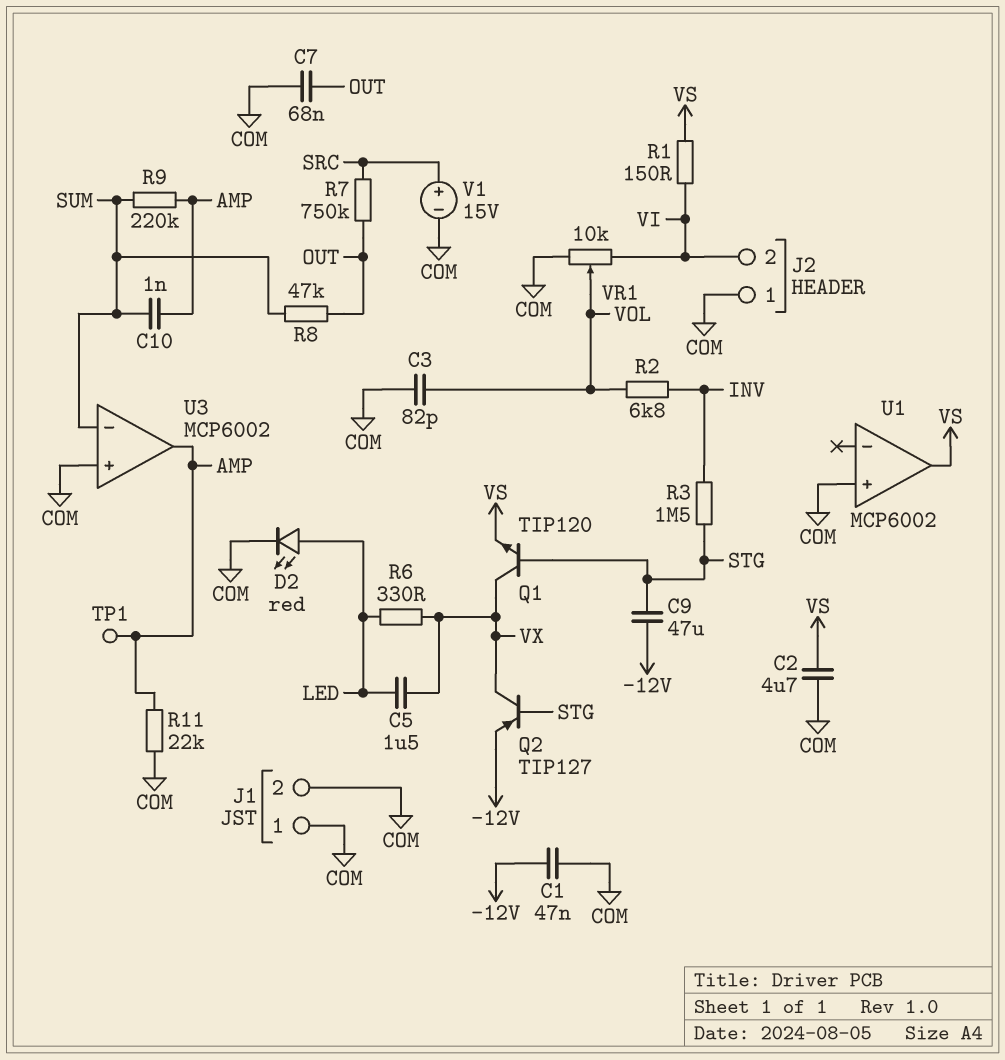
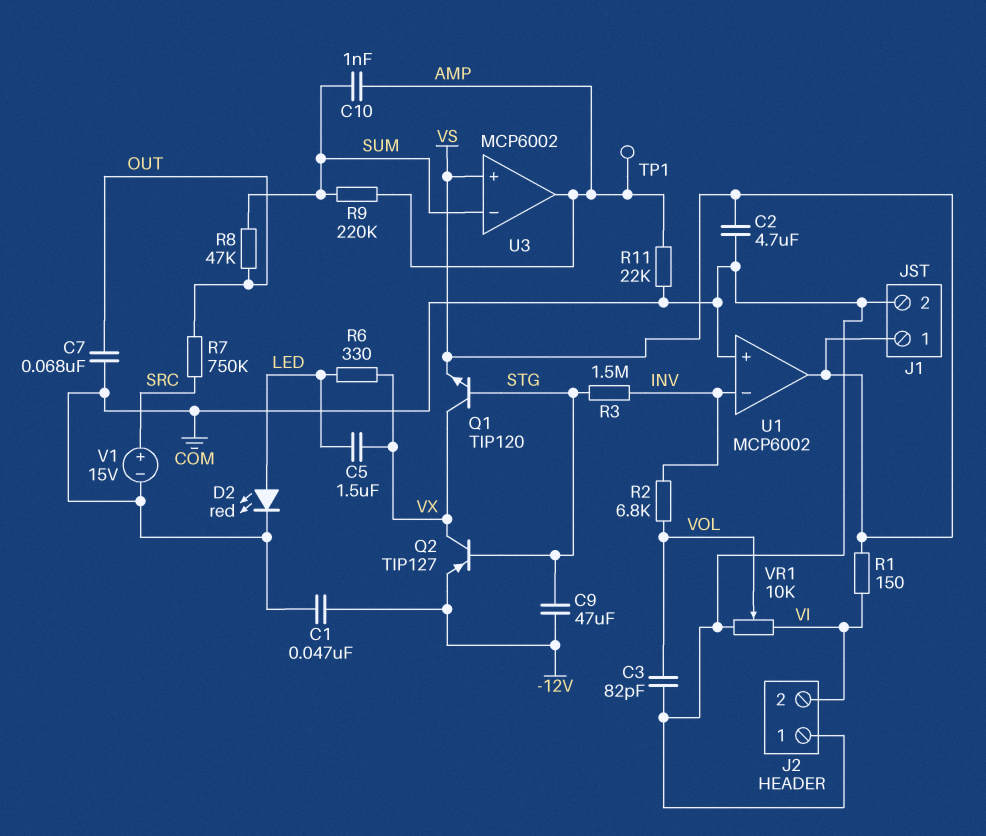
J1 pin 1: COM -> VS
U1 pin in-: none -> INV
U3 pin in+: COM -> VS

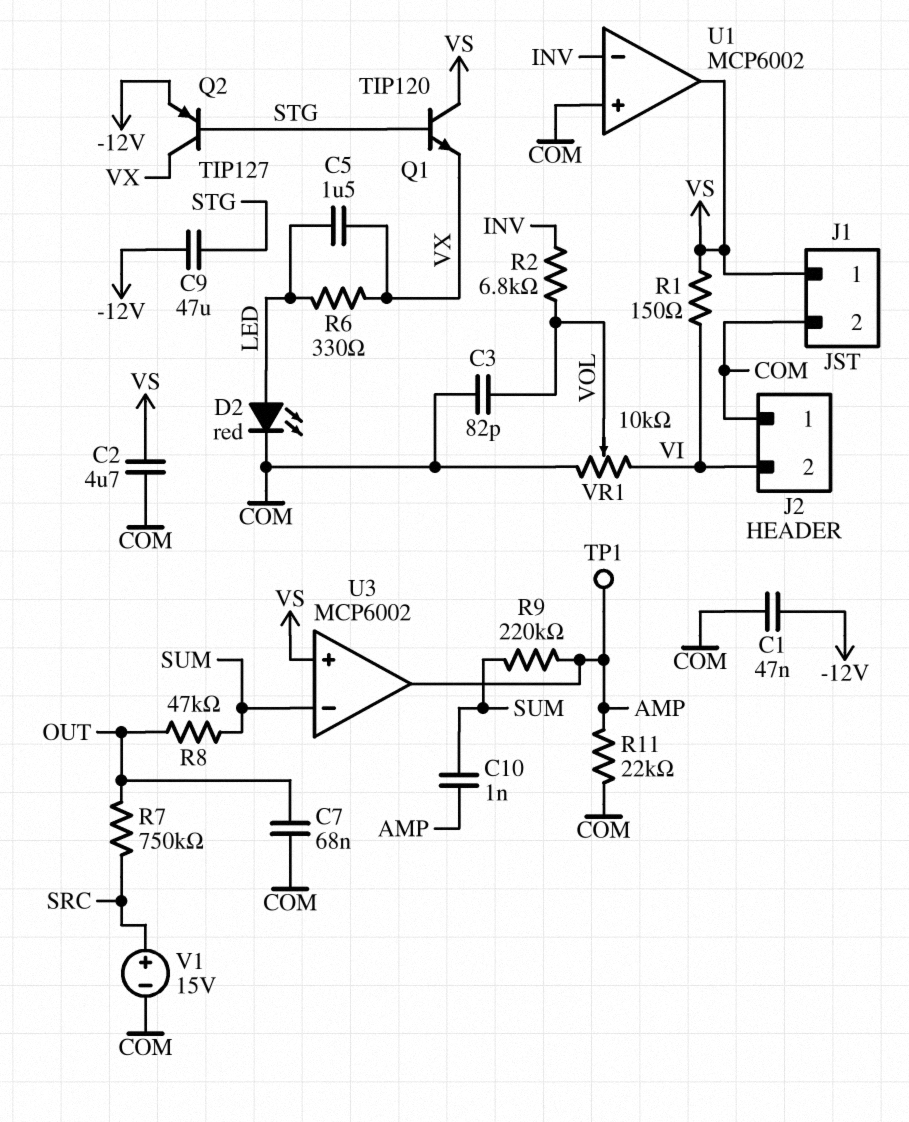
Q1: NPN TIP120 (B STG, C VX, E VS) -> NPN TIP120 (B STG, C VS, E VX)
R3: 1.5M (INV, STG) -> none

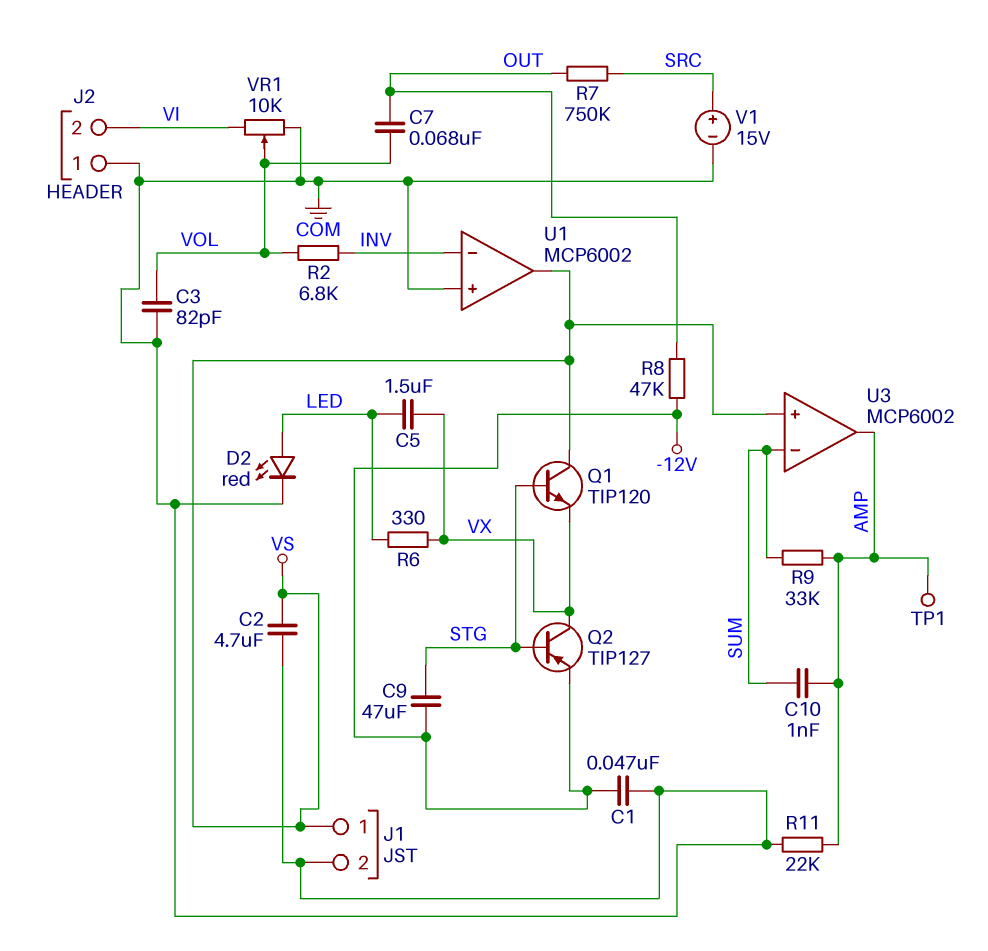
C7: 68nF (COM, OUT) -> 68nF (OUT, VOL)
R1: 150 (VI, VS) -> none
R8: 47k (OUT, SUM) -> 47k (-12V, OUT)
R9: 220k (AMP, SUM) -> 33k (AMP, SUM)

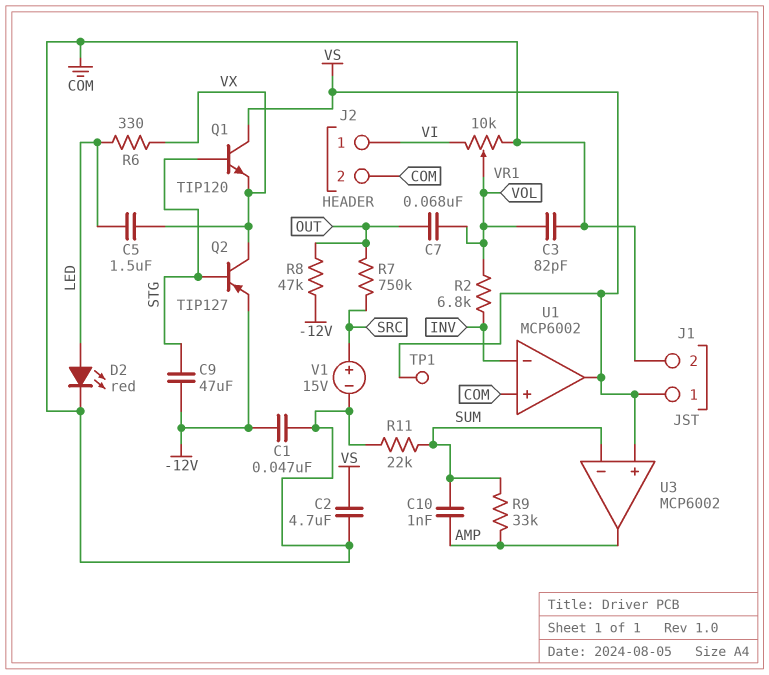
J2 pin 1: COM -> VI
J2 pin 2: VI -> COM
R11: 22k (AMP, COM) -> 22k (COM, SUM)
TP1: test point (AMP) -> test point (VS)

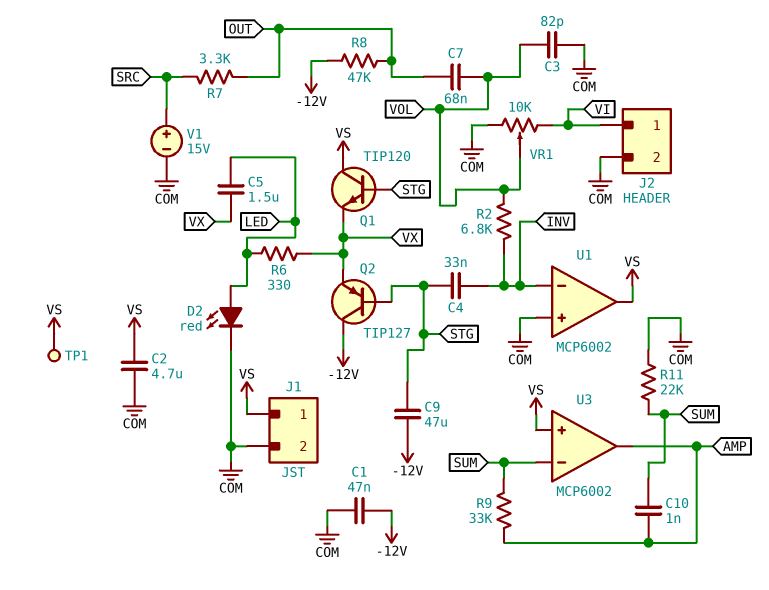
C4: none -> 33nF (INV, STG)
Q2: PNP TIP127 (B STG, C VX, E -12V) -> PNP TIP127 (B STG, C -12V, E VX)
R7: 750k (OUT, SRC) -> 3.3k (OUT, SRC)

